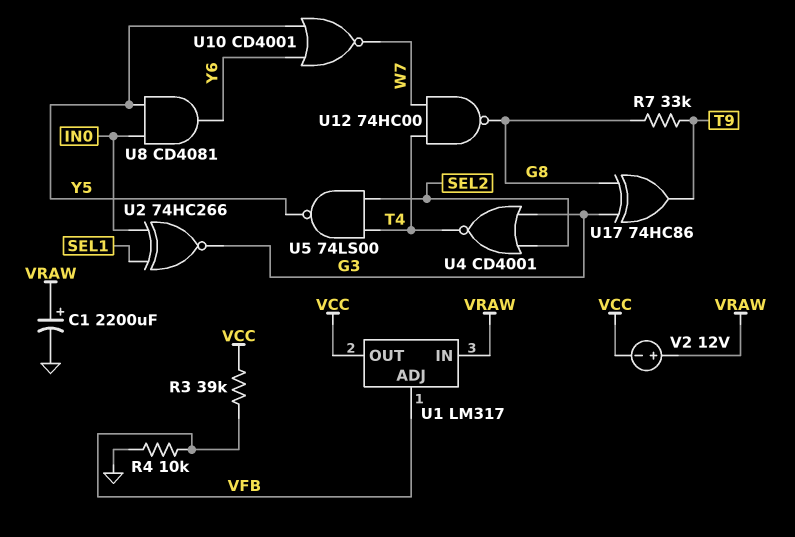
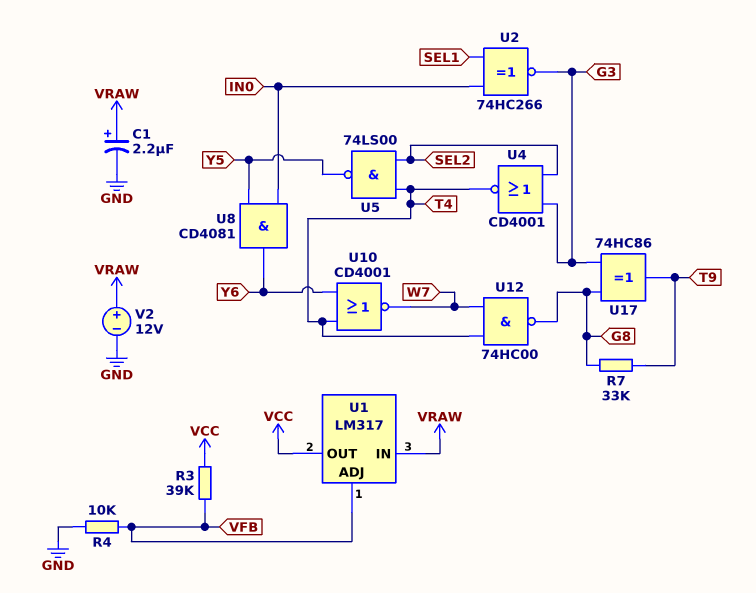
C1: 2200uF (plus VRAW, minus GND) -> 2.2uF (plus VRAW, minus GND)
U10: NOR CD4001 (in Y5, in Y6, out W7) -> NOR CD4001 (in T4, in Y6, out W7)
V2: 12V (plus VRAW, minus VCC) -> 12V (plus VRAW, minus GND)

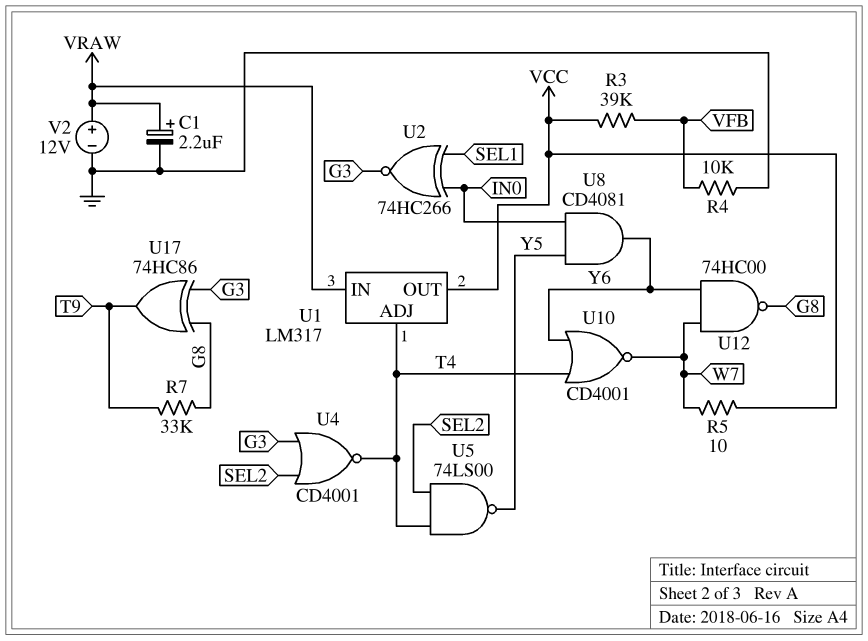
R5: none -> 10 (VCC, W7)
U1 pin ADJ: VFB -> T4
U12: NAND 74HC00 (in T4, in W7, out G8) -> NAND 74HC00 (in W7, in Y6, out G8)

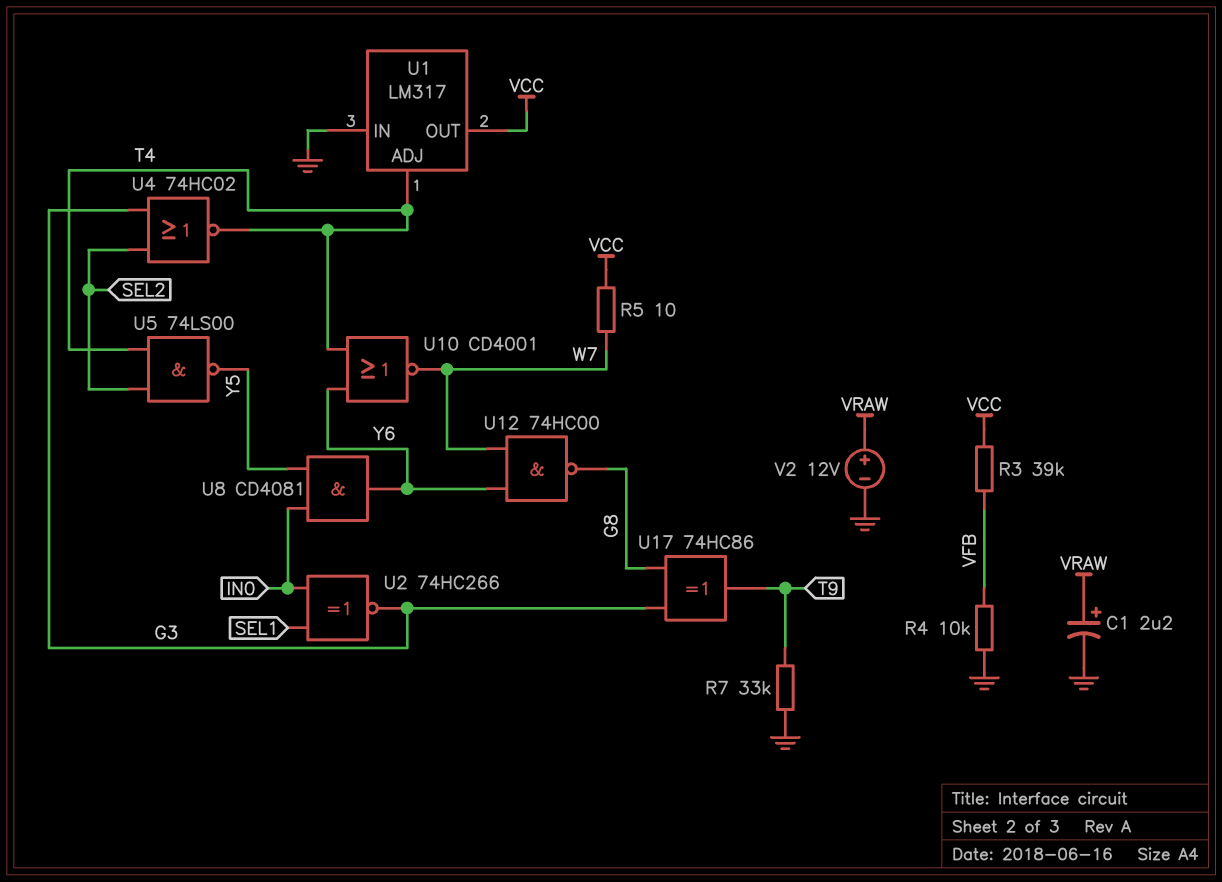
R7: 33k (G8, T9) -> 33k (GND, T9)
U1 pin IN: VRAW -> GND
U4: NOR CD4001 (in G3, in SEL2, out T4) -> NOR 74HC02 (in G3, in SEL2, out T4)

